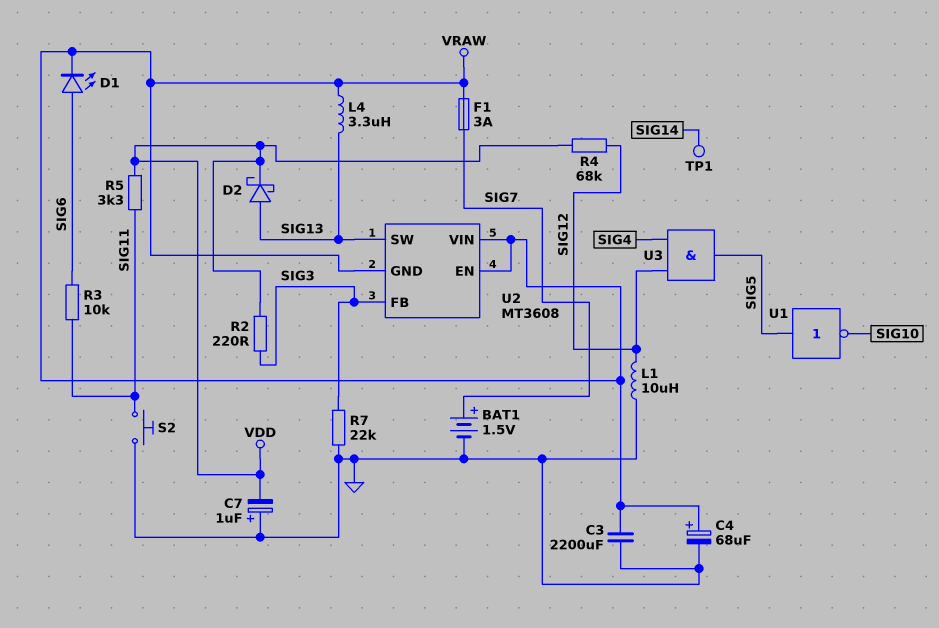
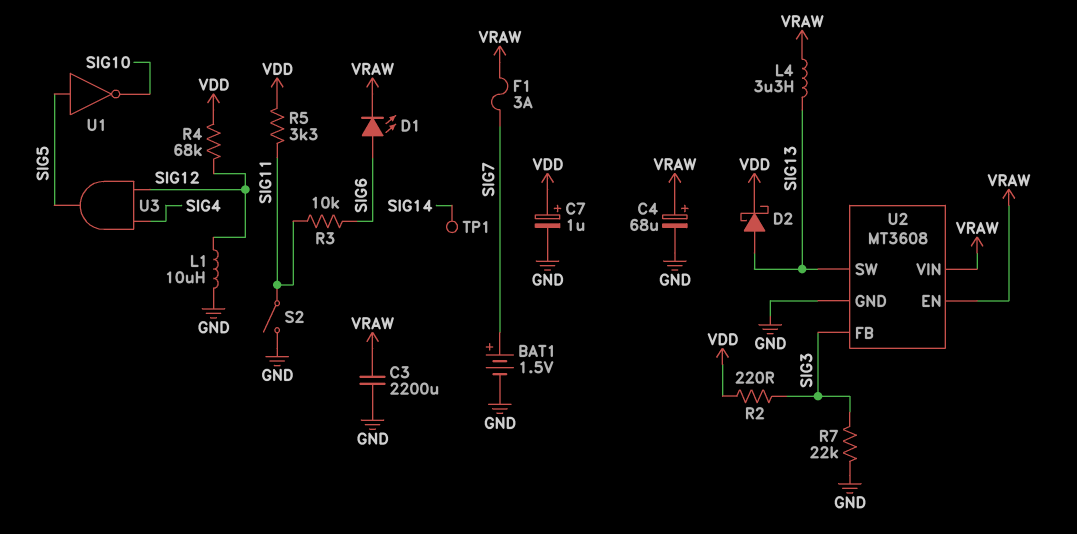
C7: 1uF (plus GND, minus VDD) -> 1uF (plus VDD, minus GND)
S2: button (GND, SIG11) -> switch (GND, SIG11)
U2 pin GND: VRAW -> GND

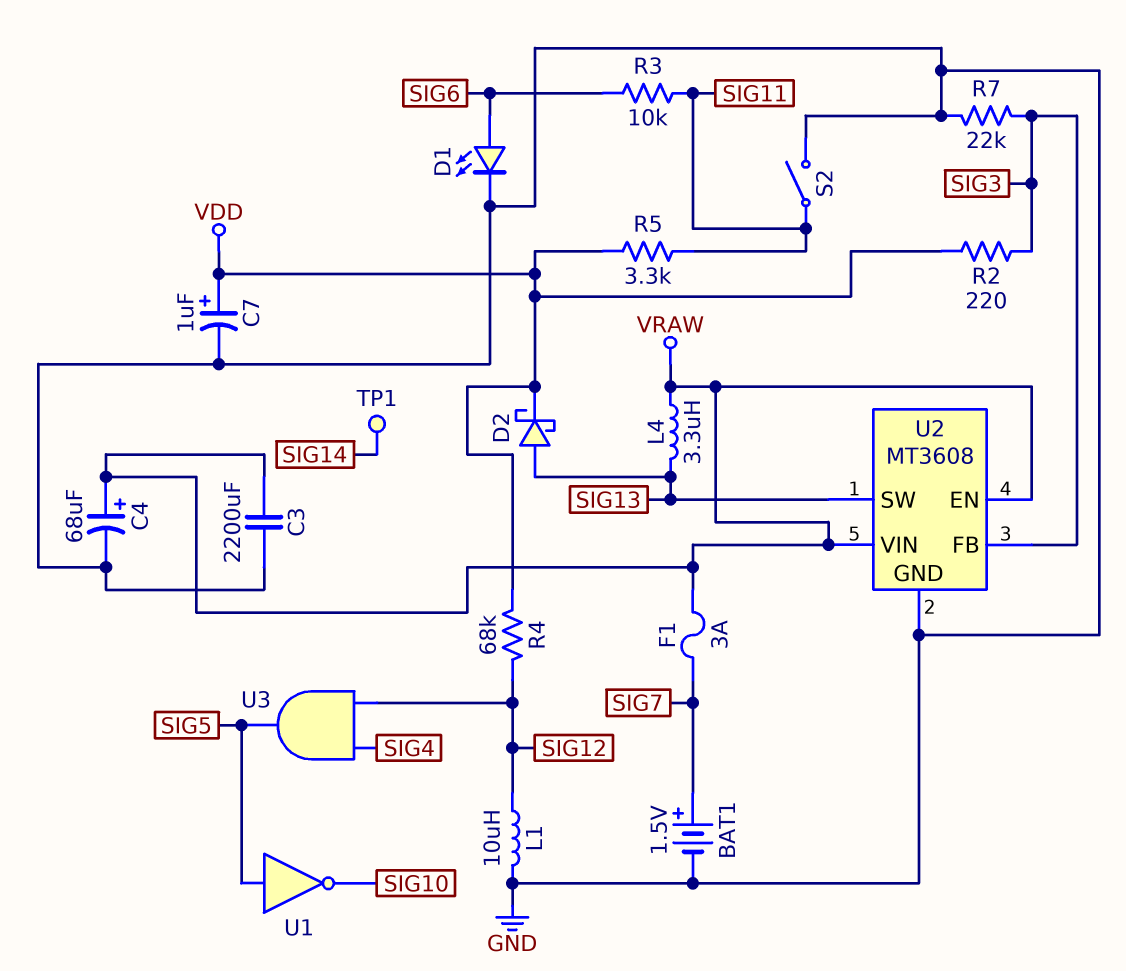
D1: LED (A SIG6, K VRAW) -> LED (A SIG6, K GND)

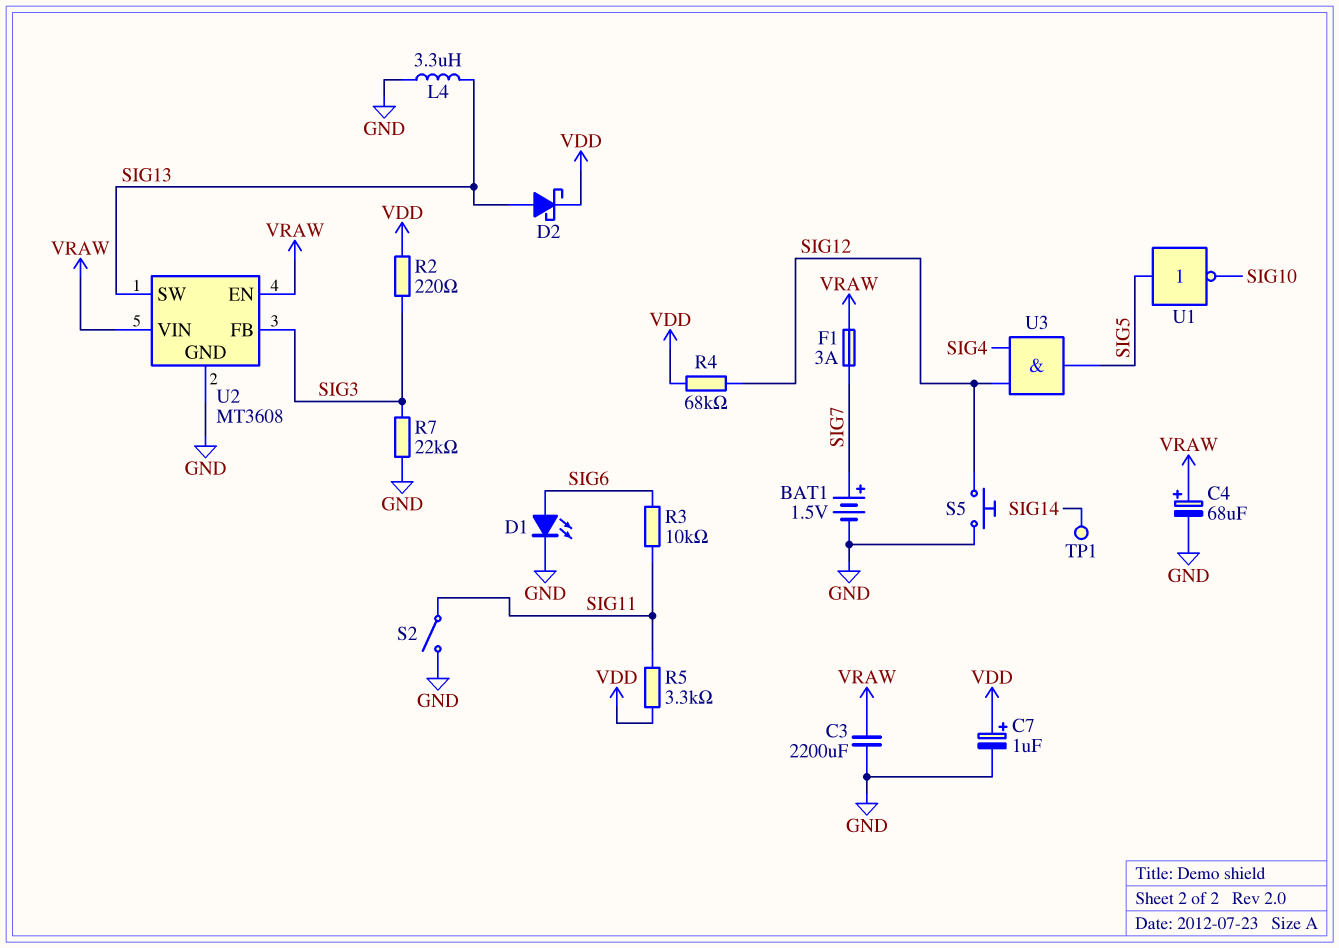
L1: 10uH (GND, SIG12) -> none
L4: 3.3uH (SIG13, VRAW) -> 3.3uH (GND, SIG13)
S5: none -> button (GND, SIG12)

